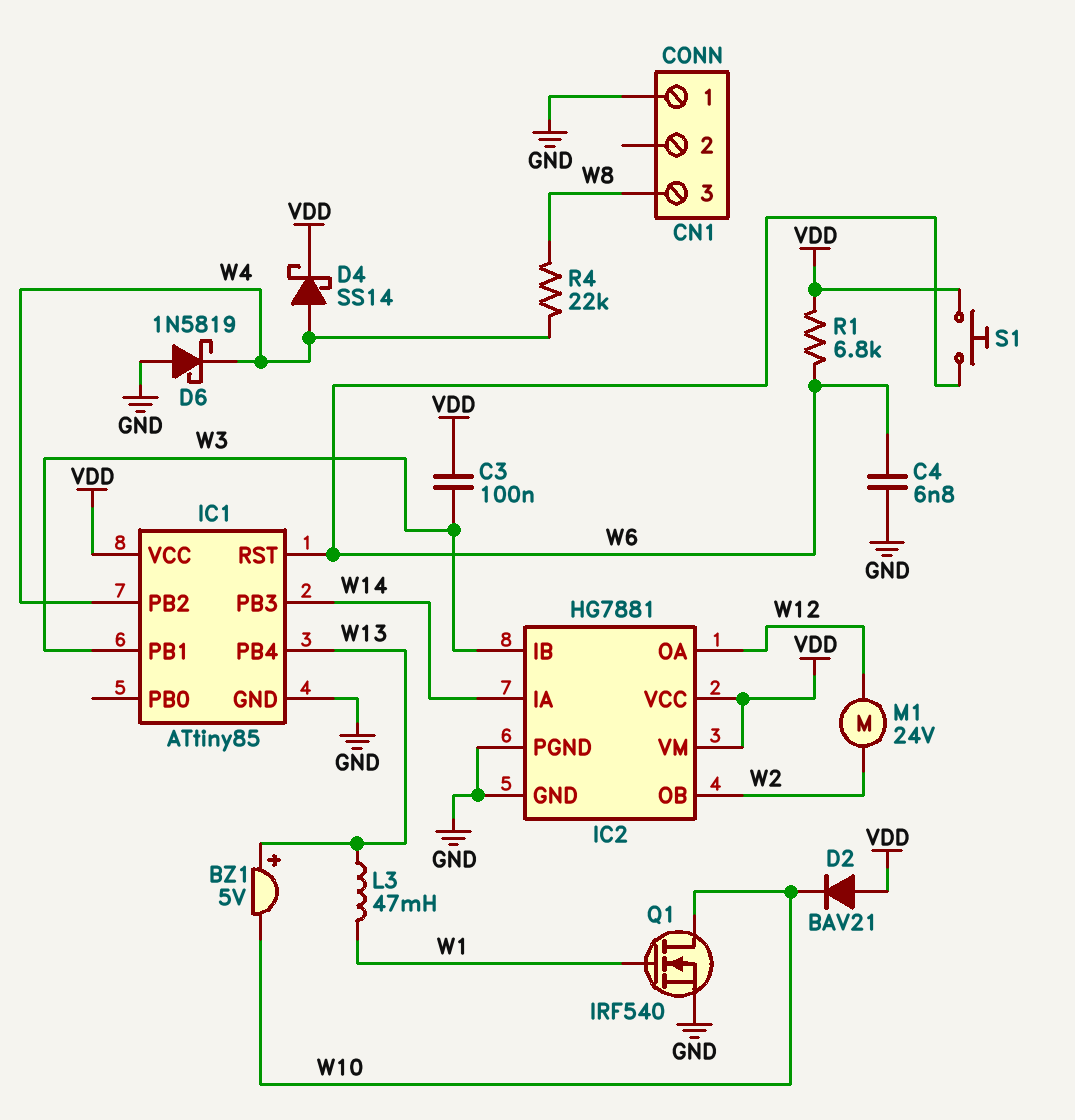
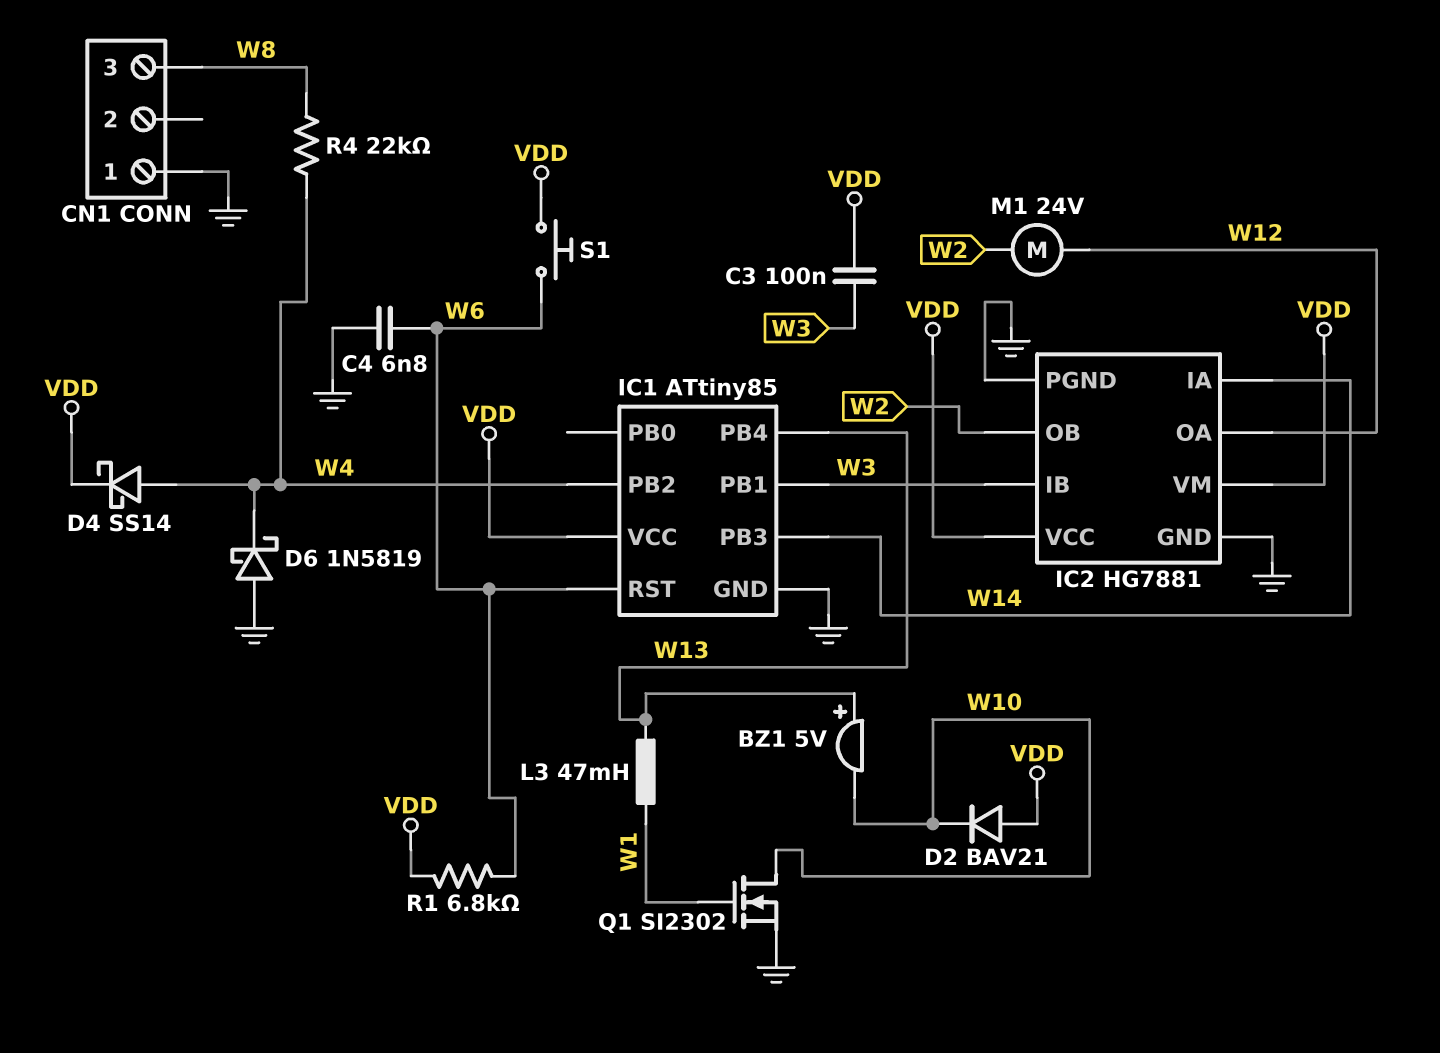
Q1: NMOS IRF540 (G W1, D W10, S GND) -> NMOS SI2302 (G W1, D W10, S GND)

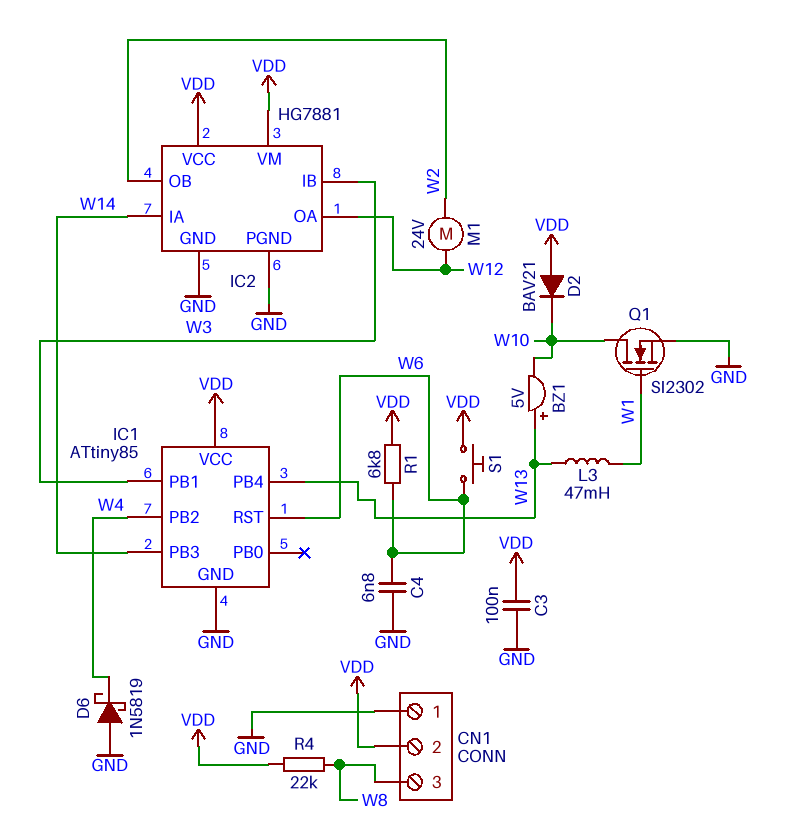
C3: 100nF (VDD, W3) -> 100nF (GND, VDD)
CN1 pin 2: none -> VDD
D4: schottky SS14 (A W4, K VDD) -> none
R4: 22k (W4, W8) -> 22k (VDD, W8)

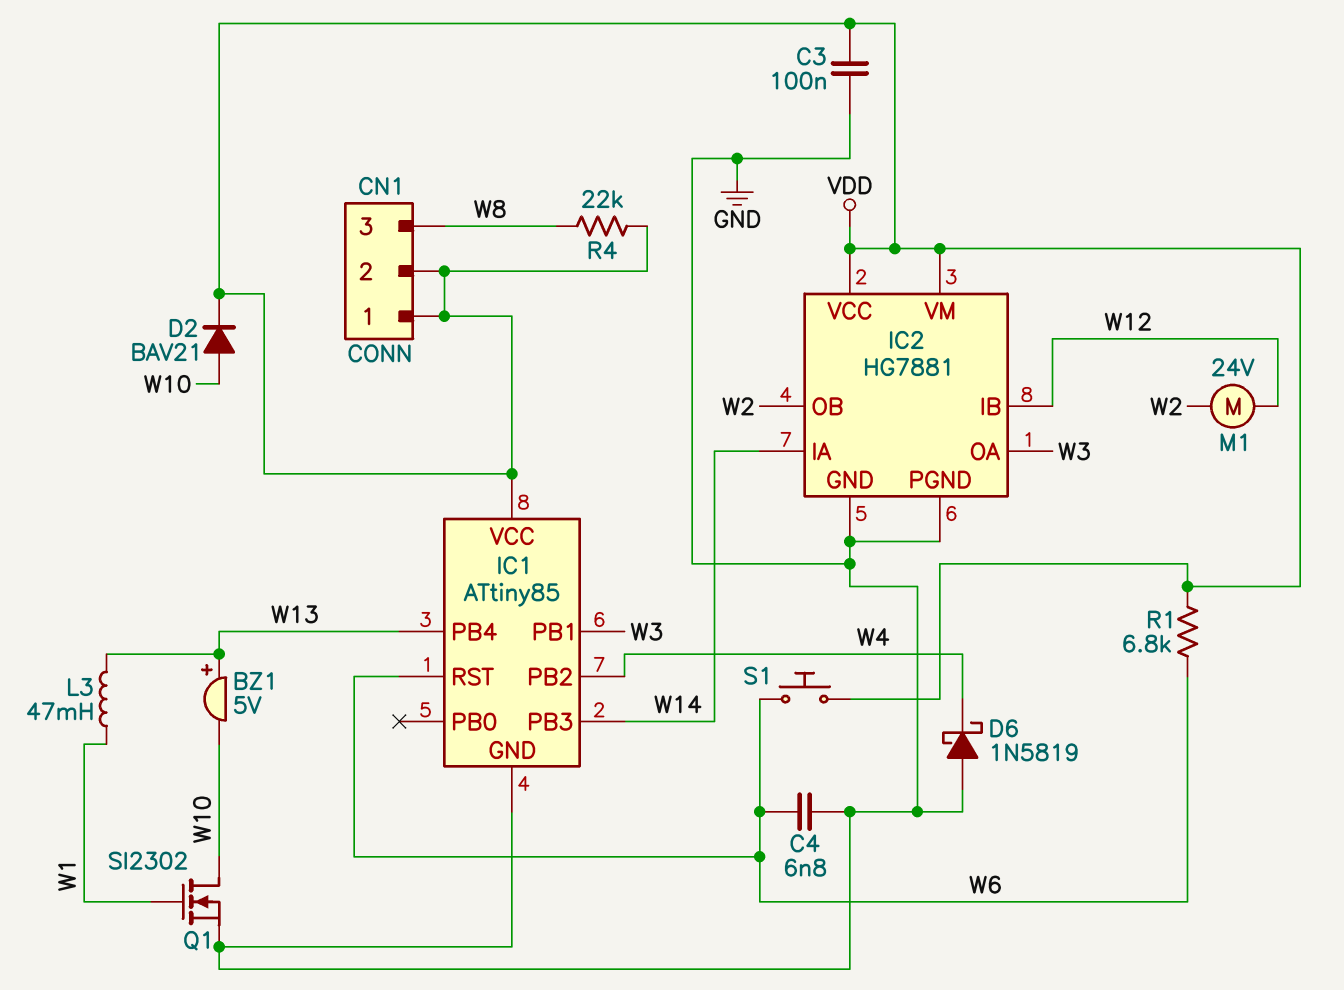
CN1 pin 1: GND -> VDD
D2: diode BAV21 (A VDD, K W10) -> diode BAV21 (A W10, K VDD)
IC2 pin IB: W3 -> W12
IC2 pin OA: W12 -> W3

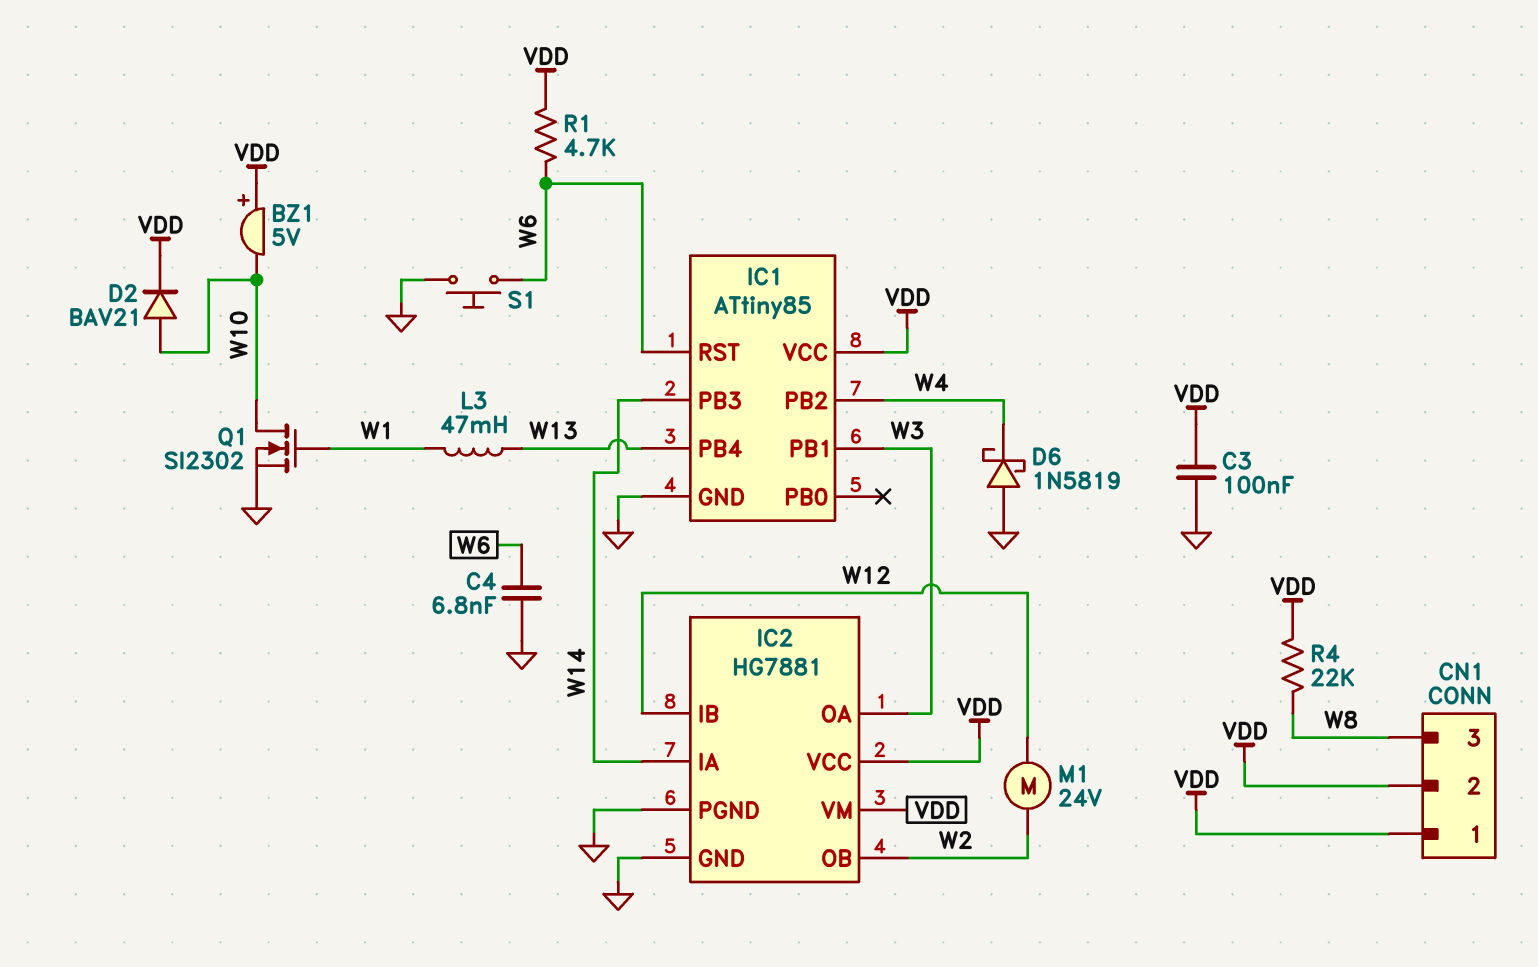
BZ1: buzzer 5V (plus W13, minus W10) -> buzzer 5V (plus VDD, minus W10)
R1: 6.8k (VDD, W6) -> 4.7k (VDD, W6)
S1: button (VDD, W6) -> button (GND, W6)

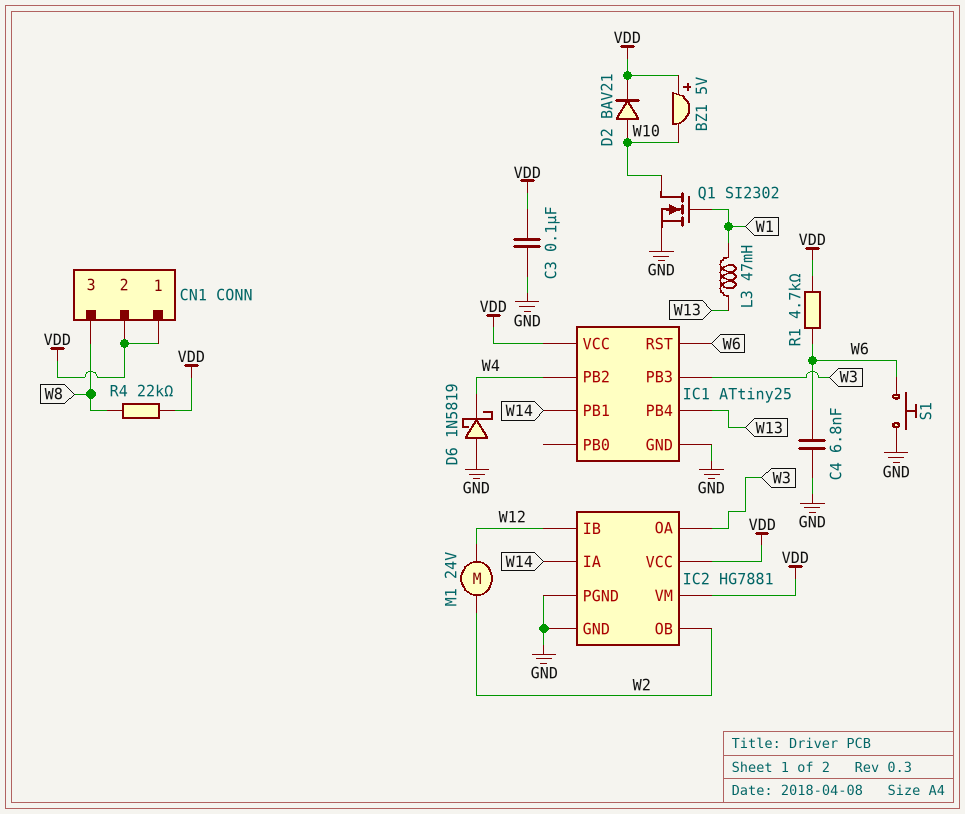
IC1: ATtiny85 -> ATtiny25
IC1 pin PB1: W3 -> W14
IC1 pin PB3: W14 -> W3

